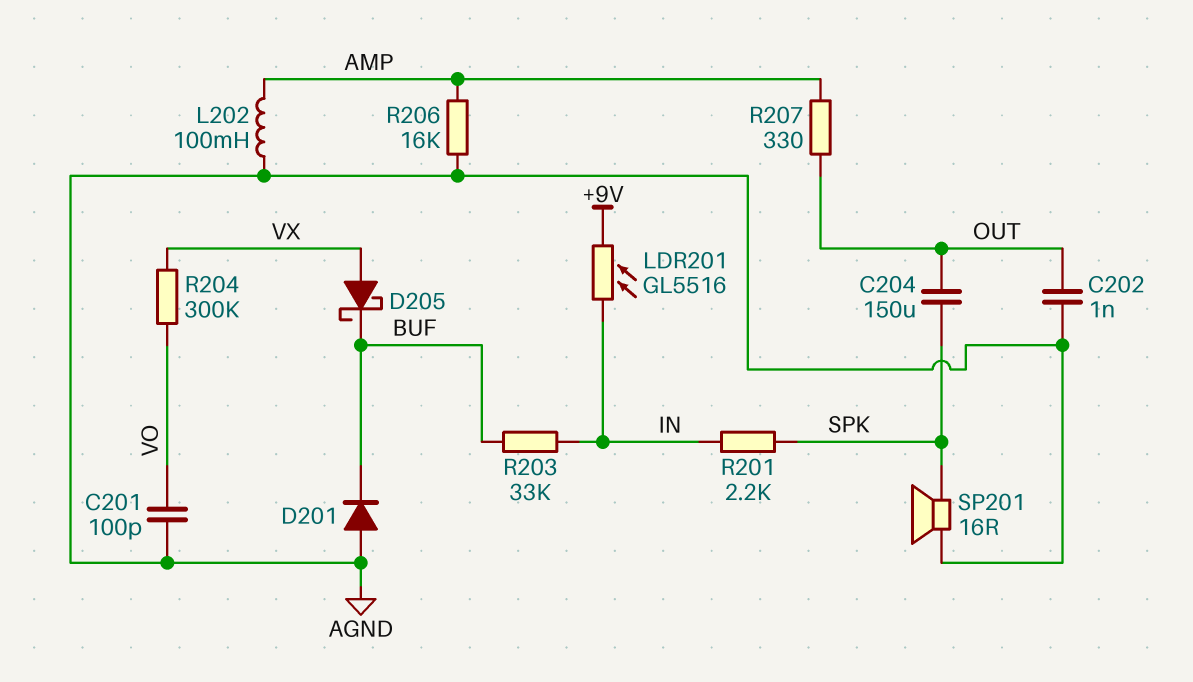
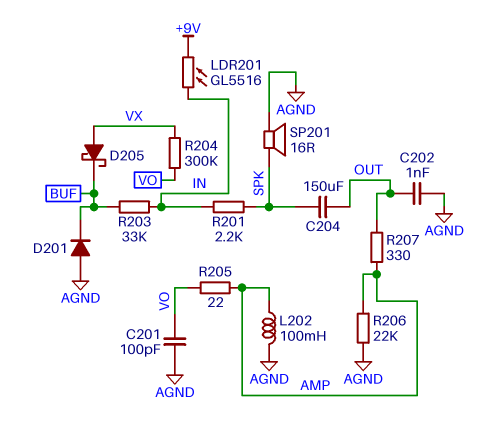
R205: none -> 22 (AMP, VO)
R206: 16k (AGND, AMP) -> 22k (AGND, AMP)

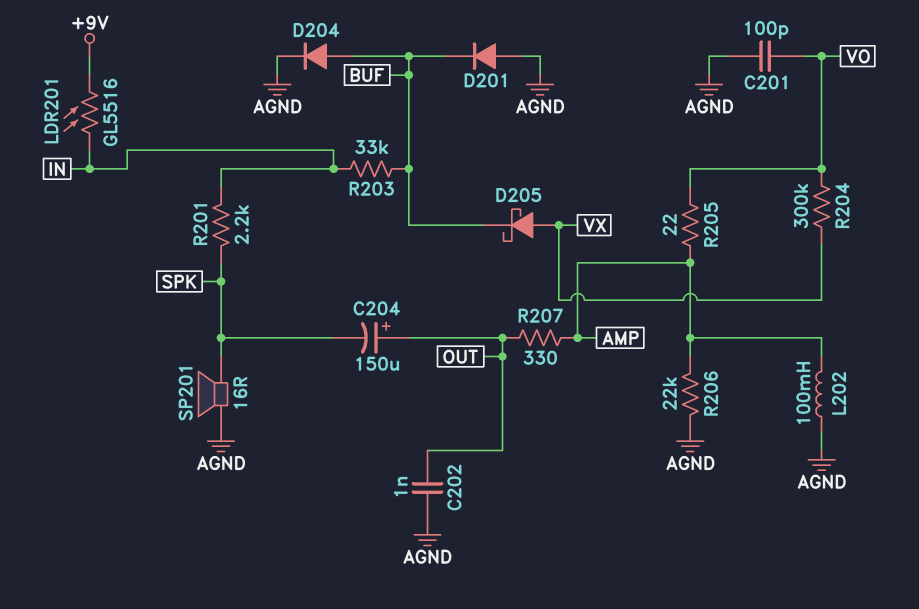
C204: 150uF (OUT, SPK) -> 150uF (plus OUT, minus SPK)
D204: none -> diode (A BUF, K AGND)

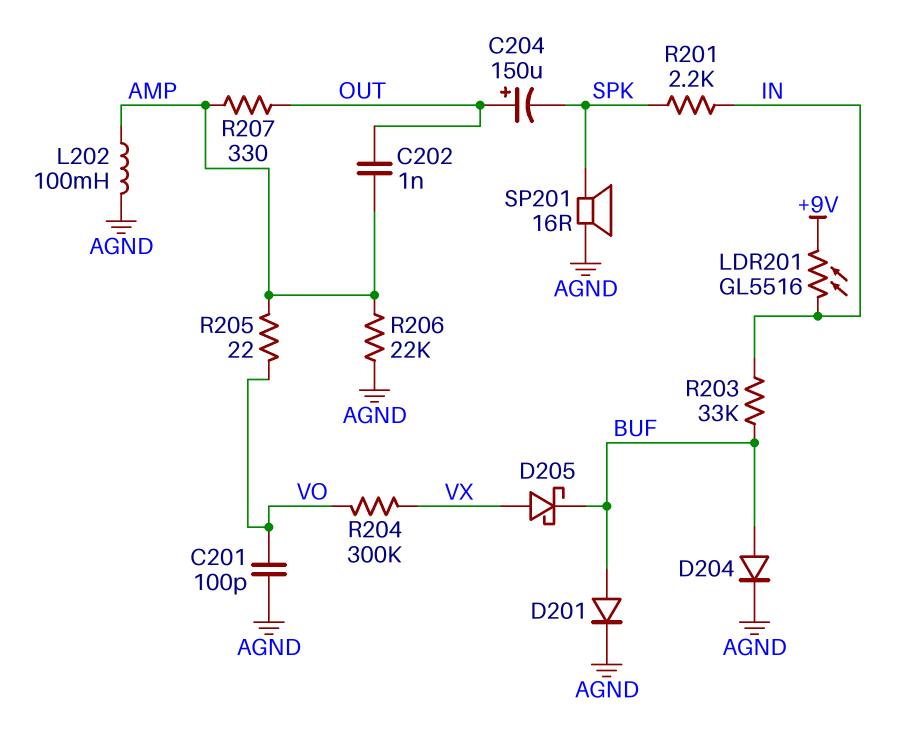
C202: 1nF (AGND, OUT) -> 1nF (AMP, OUT)
D201: diode (A AGND, K BUF) -> diode (A BUF, K AGND)

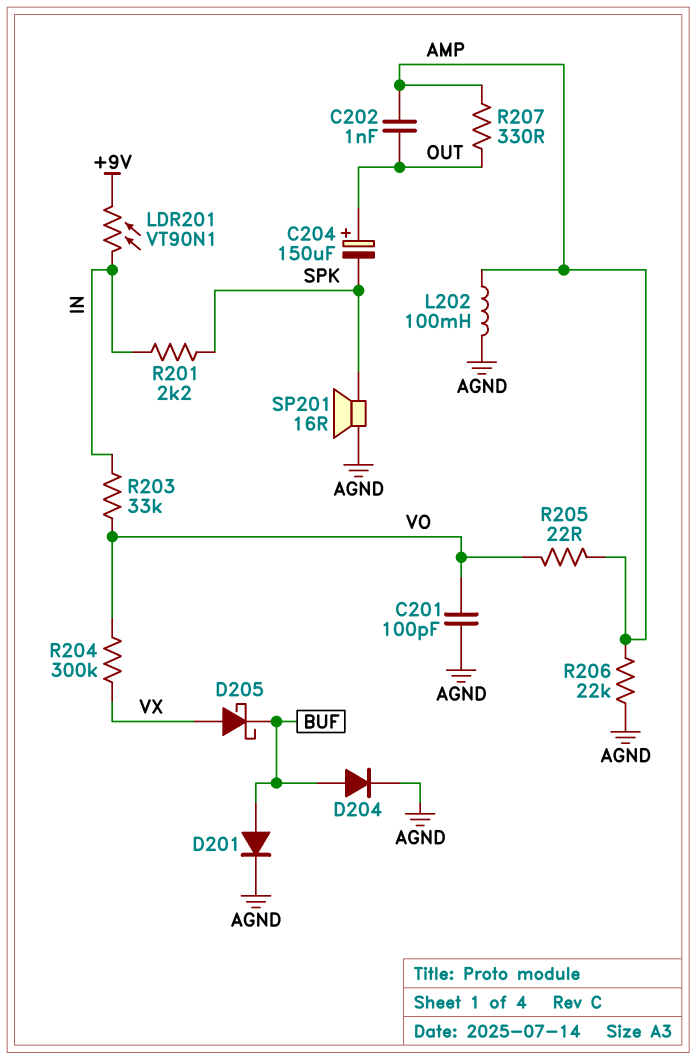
LDR201: GL5516 (+9V, IN) -> VT90N1 (+9V, IN)
R203: 33k (BUF, IN) -> 33k (IN, VO)

